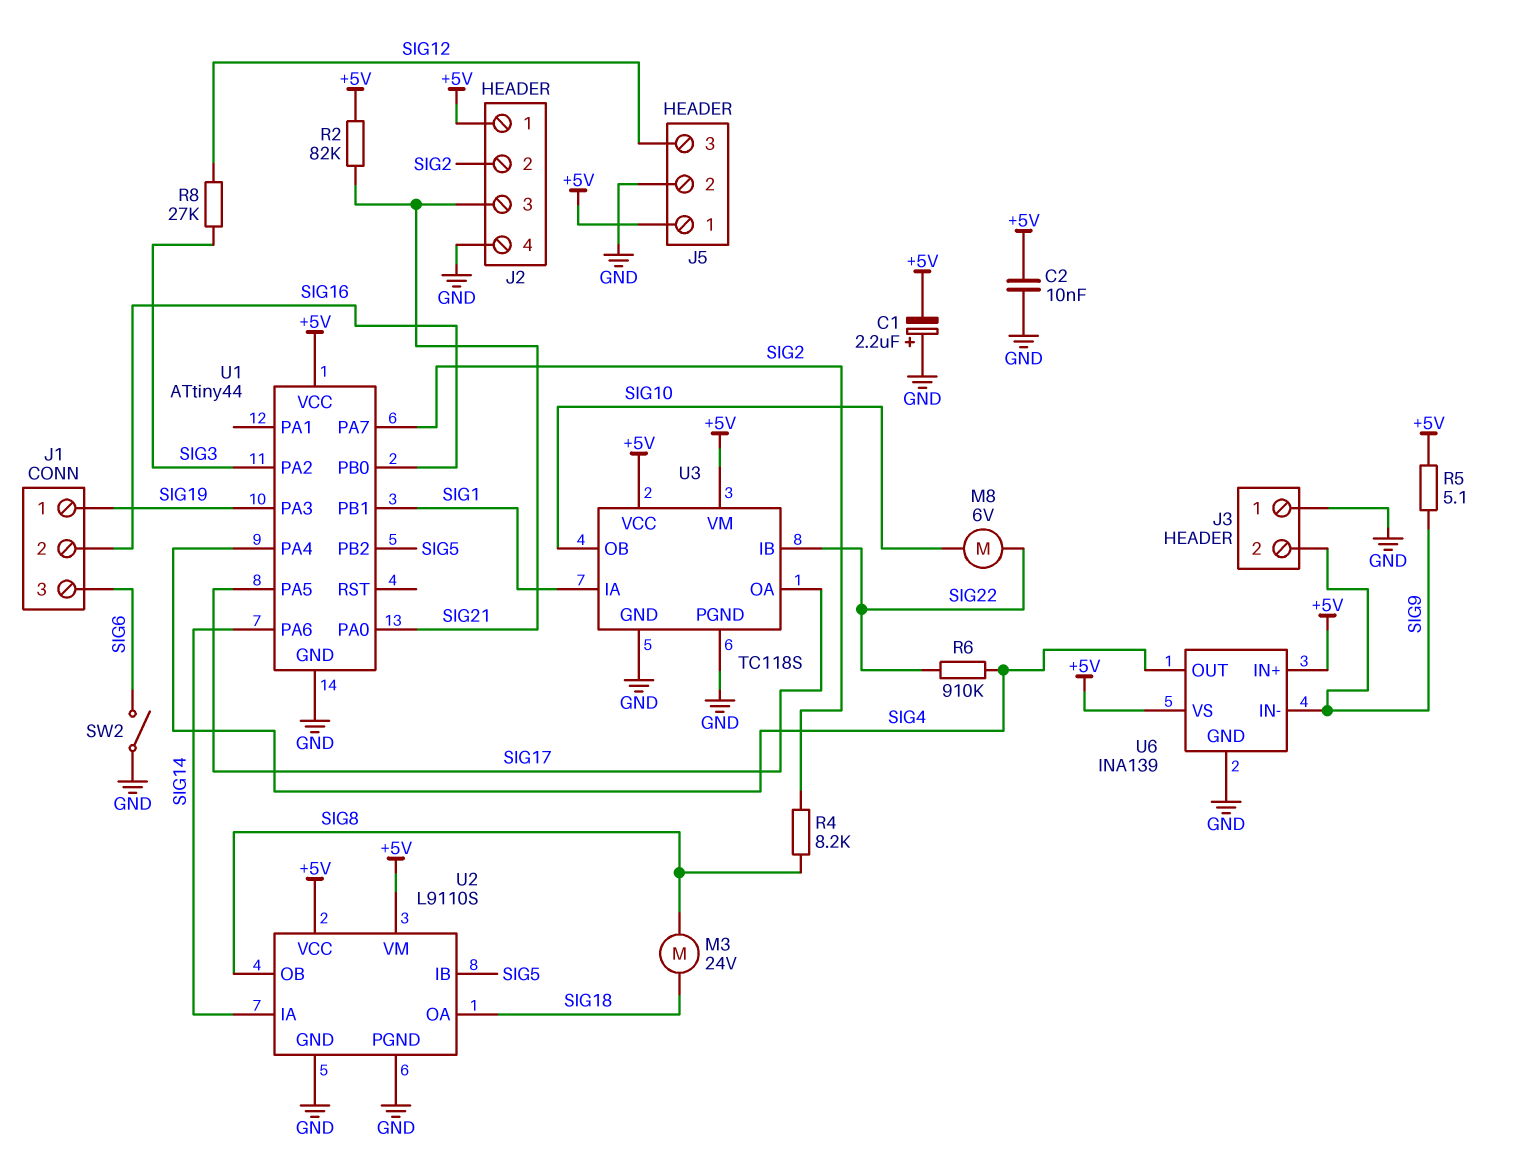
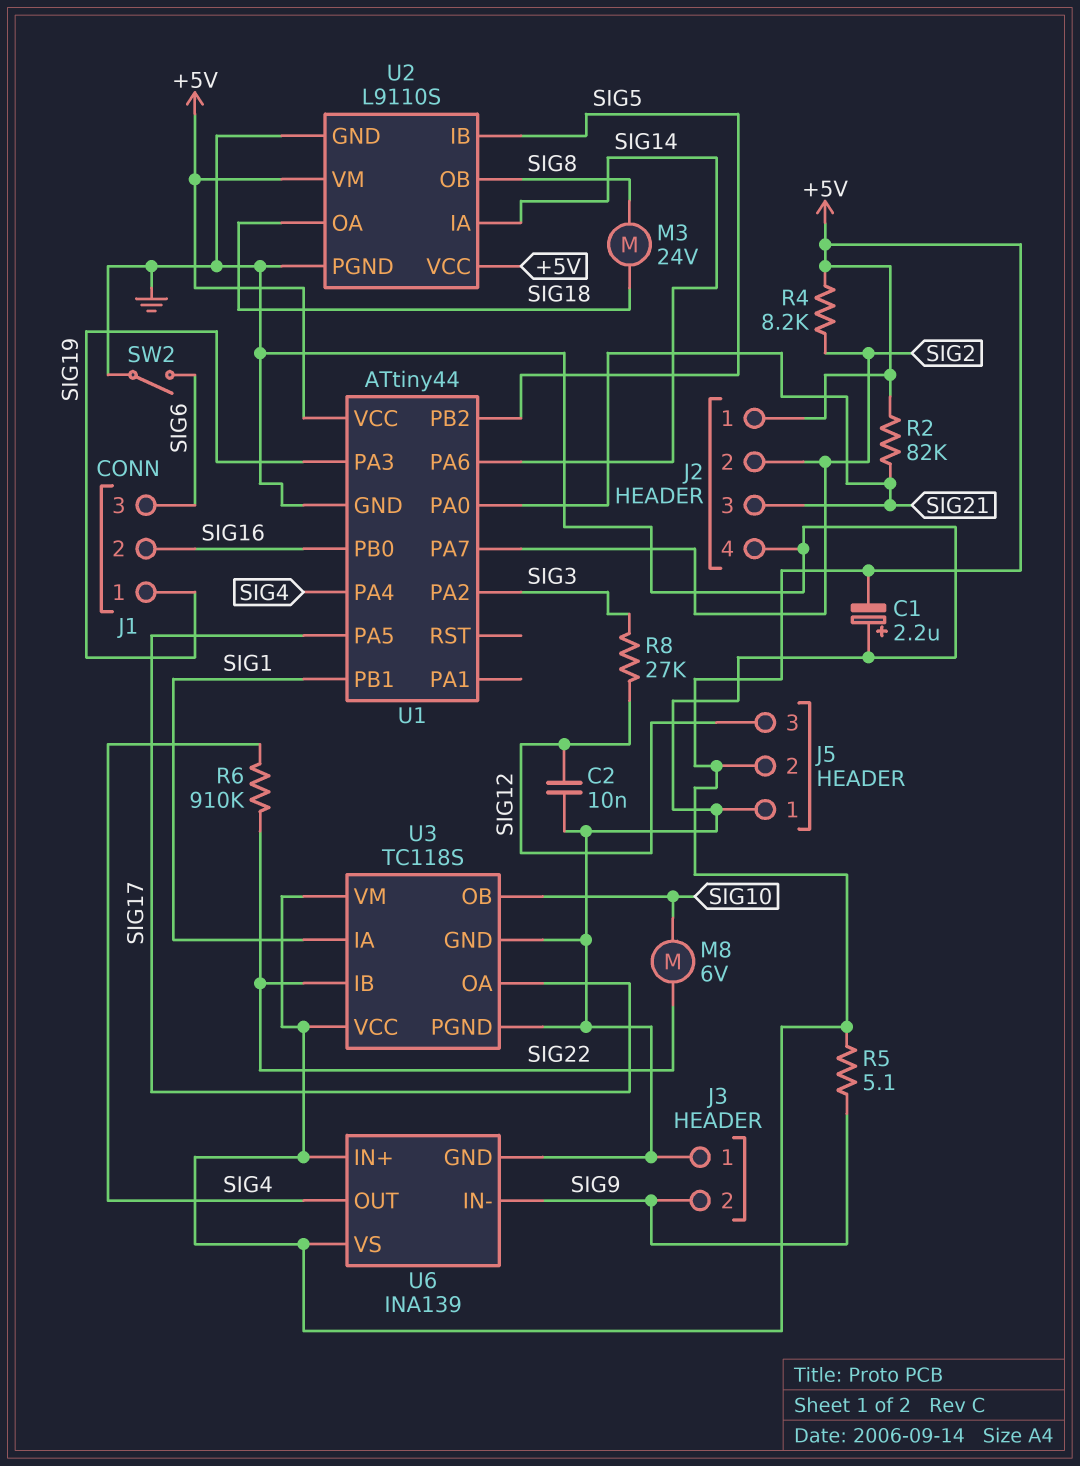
C2: 10nF (+5V, GND) -> 10nF (GND, SIG12)
J5 pin 1: +5V -> GND
J5 pin 2: GND -> +5V
R4: 8.2k (SIG2, SIG8) -> 8.2k (+5V, SIG2)

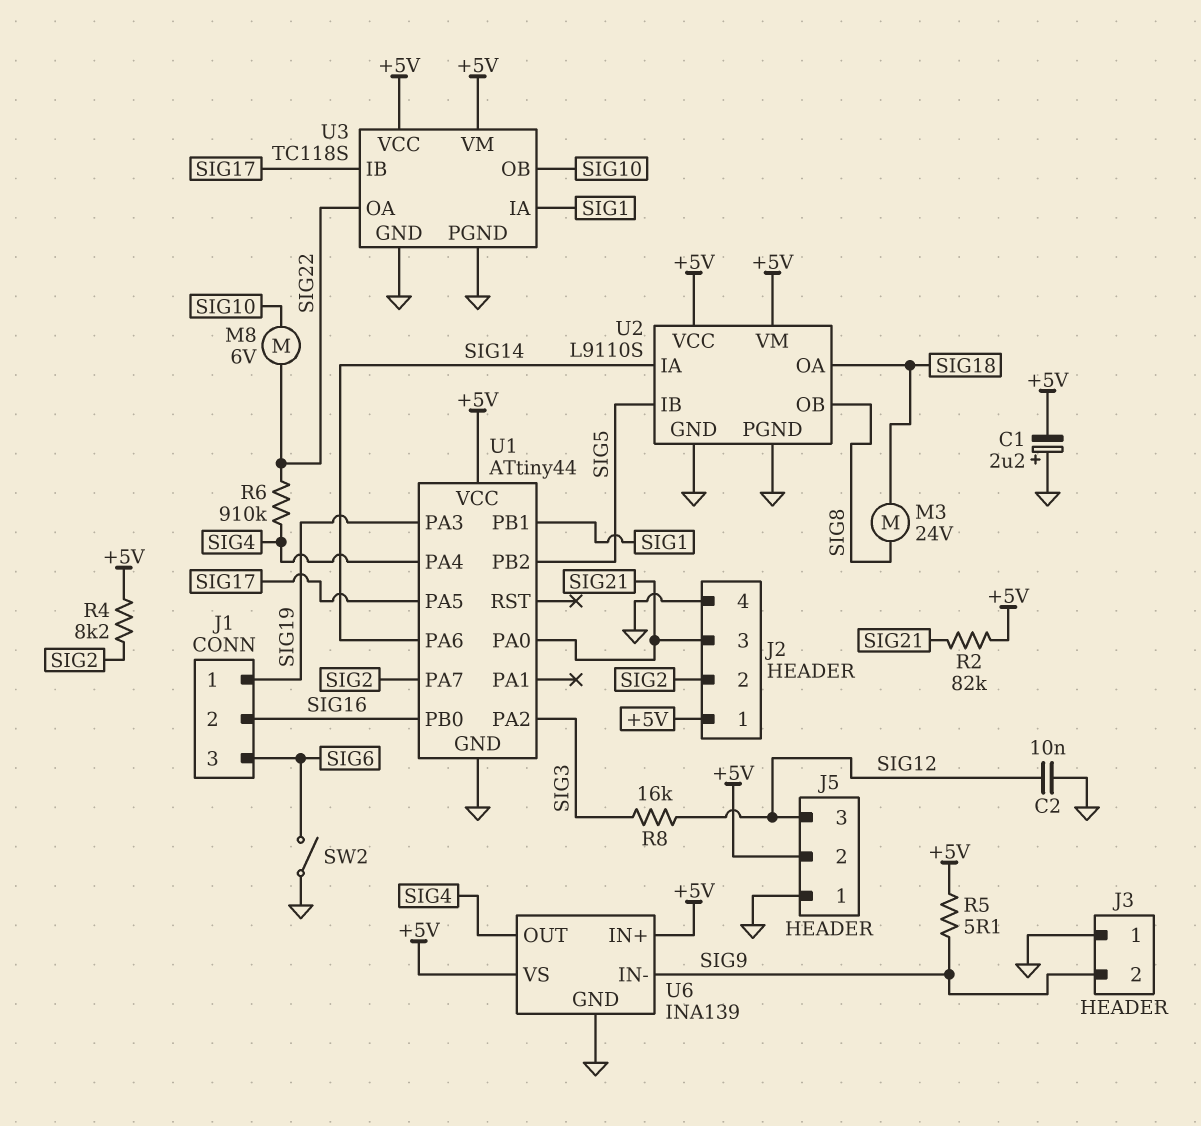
R8: 27k (SIG3, SIG12) -> 16k (SIG3, SIG12)
U3 pin IB: SIG22 -> SIG17
U3 pin OA: SIG17 -> SIG22

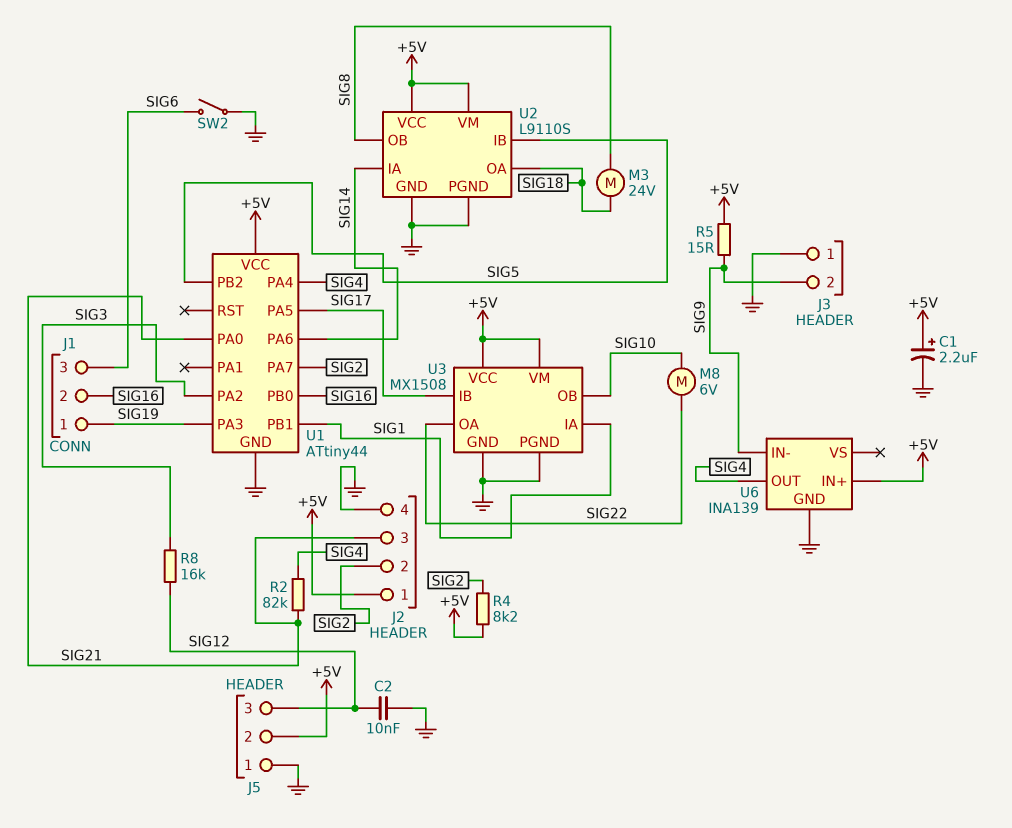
C1: 2.2uF (plus GND, minus +5V) -> 2.2uF (plus +5V, minus GND)
R2: 82k (+5V, SIG21) -> 82k (SIG4, SIG21)
R5: 5.1 (+5V, SIG9) -> 15 (+5V, SIG9)
R6: 910k (SIG4, SIG22) -> none
U3: TC118S -> MX1508
U6 pin VS: +5V -> none

